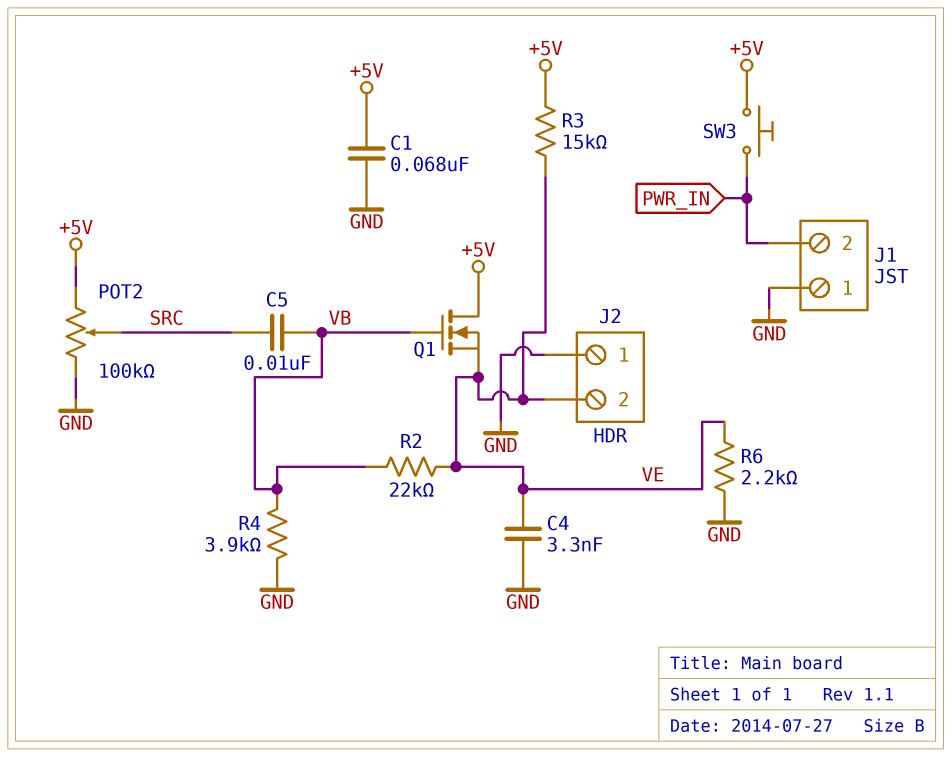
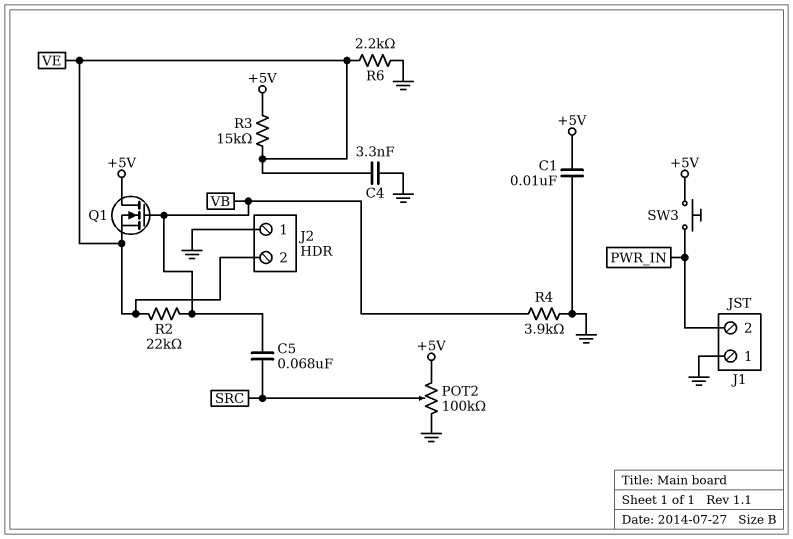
C1: 68nF (+5V, GND) -> 10nF (+5V, GND)
C5: 10nF (SRC, VB) -> 68nF (SRC, VB)

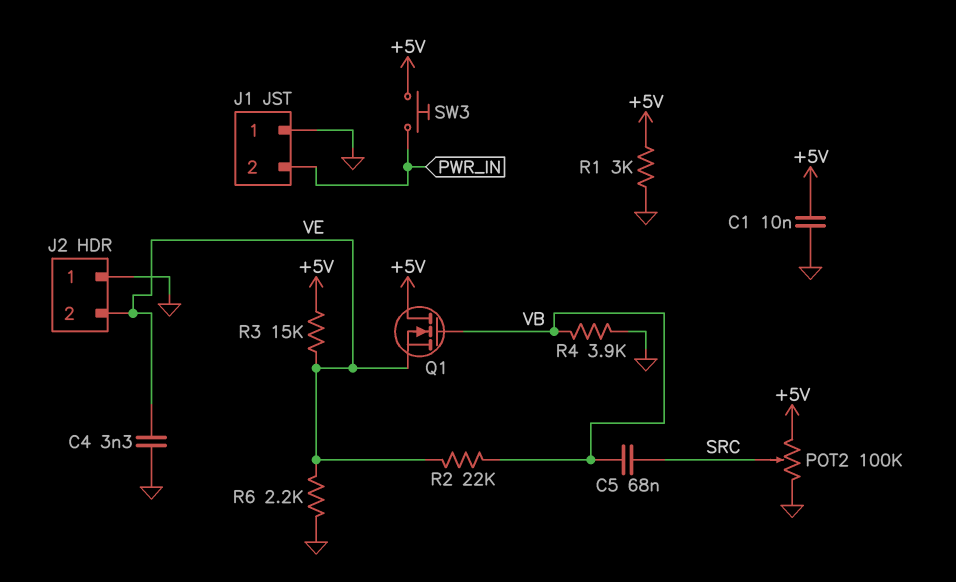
R1: none -> 3k (+5V, GND)

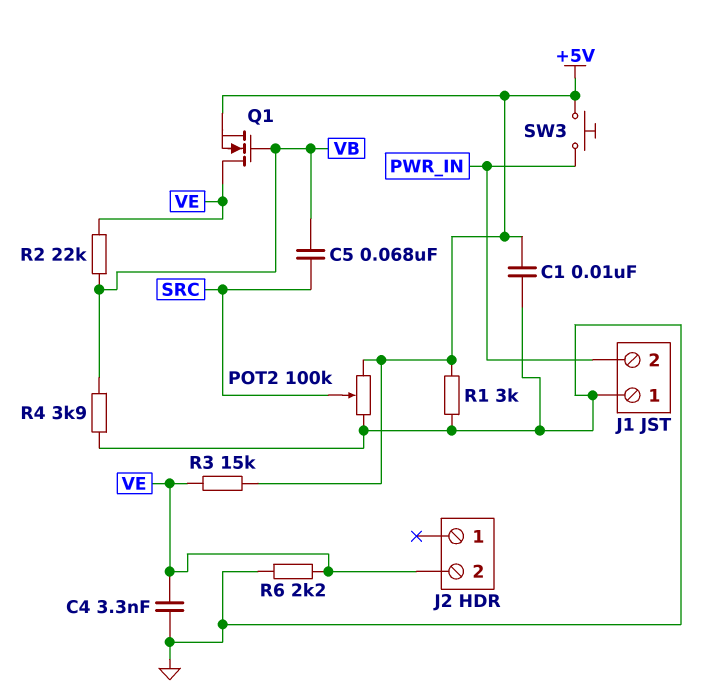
J2 pin 1: GND -> none
Q1: NMOS (G VB, D +5V, S VE) -> NMOS (G VB, D VE, S +5V)

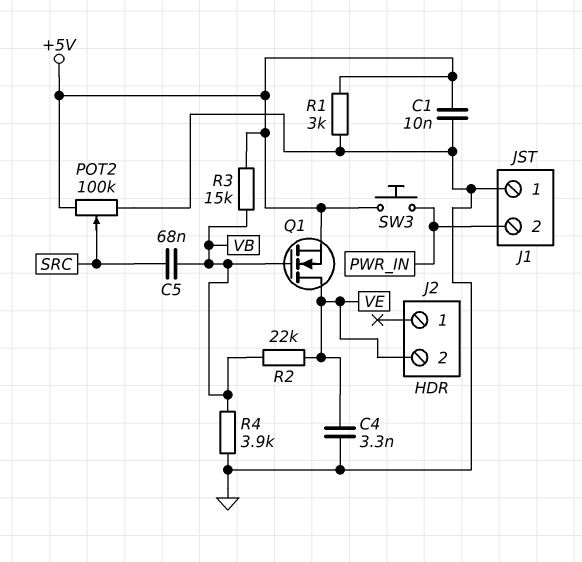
R3: 15k (+5V, VE) -> 15k (+5V, VB)
R6: 2.2k (GND, VE) -> none

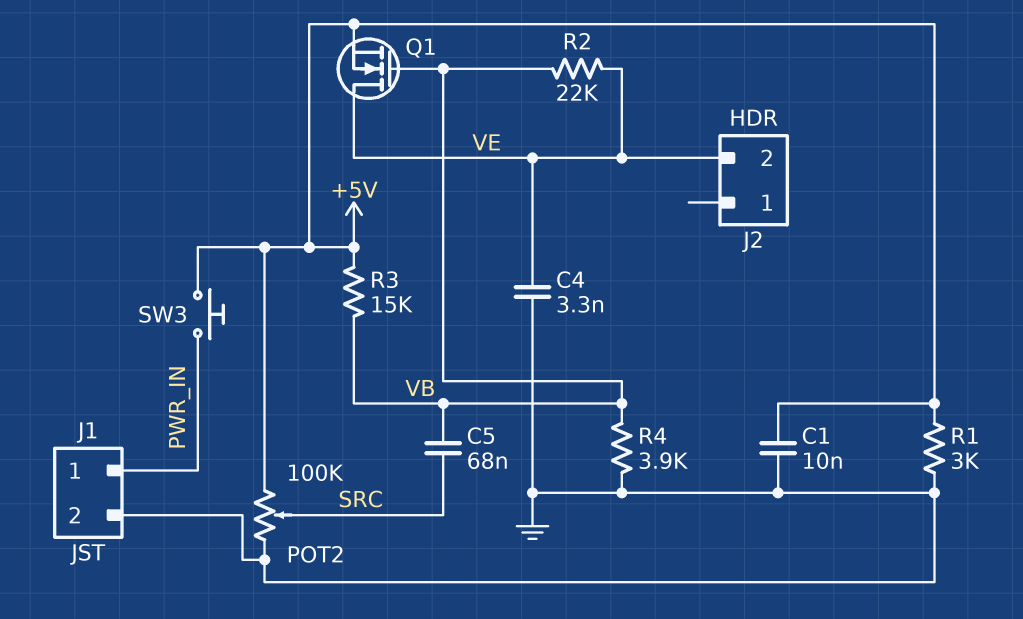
J1 pin 1: GND -> PWR_IN
J1 pin 2: PWR_IN -> GND

